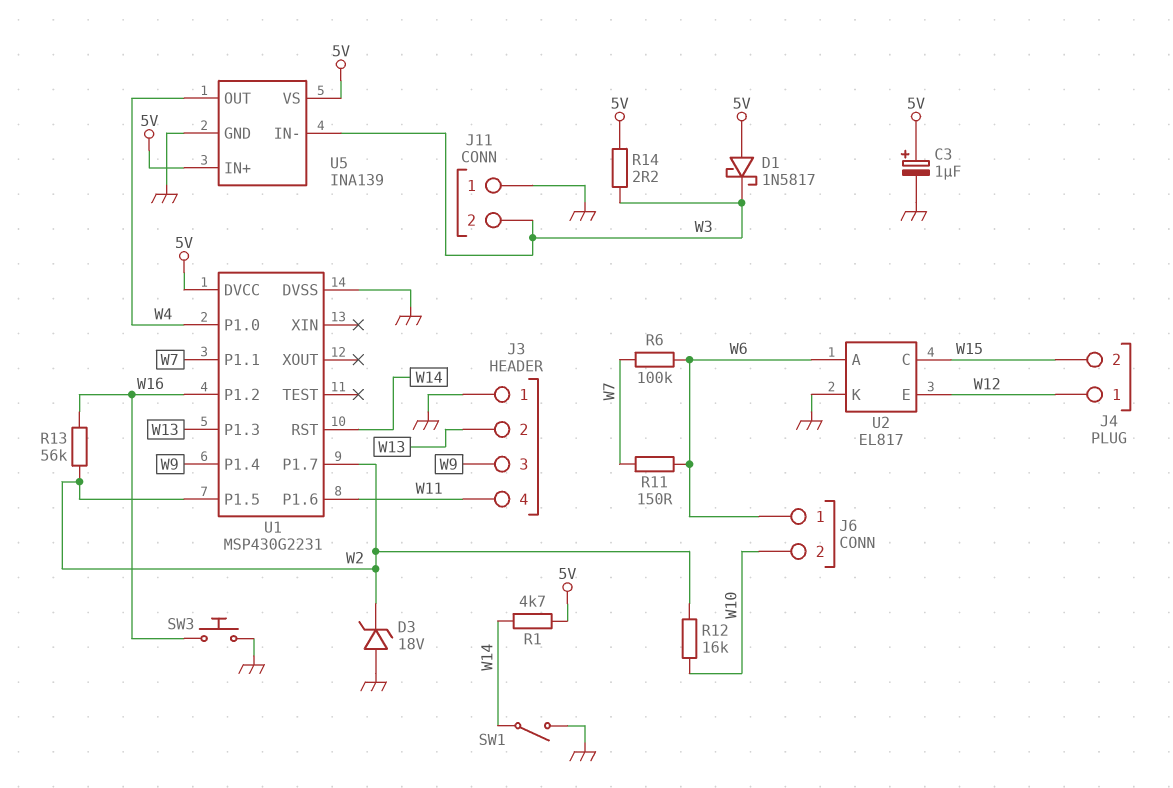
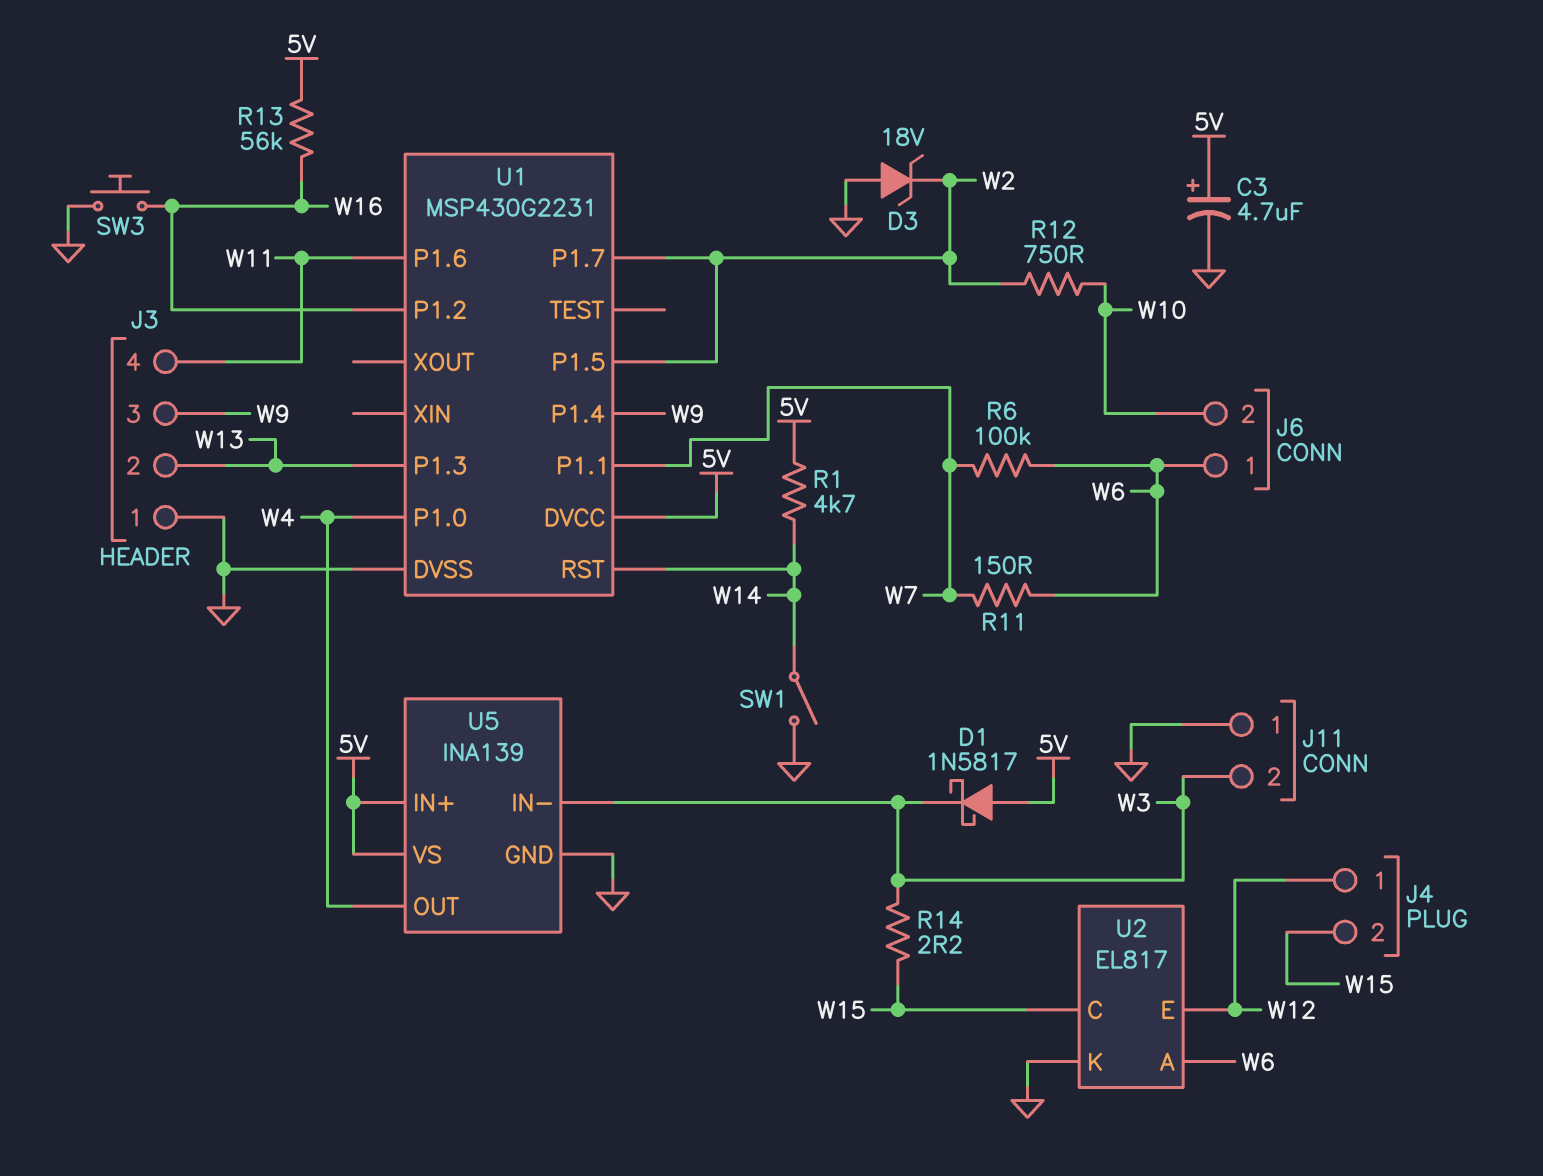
C3: 1uF (plus 5V, minus GND) -> 4.7uF (plus 5V, minus GND)
R12: 16k (W2, W10) -> 750 (W2, W10)
R13: 56k (W2, W16) -> 56k (5V, W16)
R14: 2.2 (5V, W3) -> 2.2 (W3, W15)

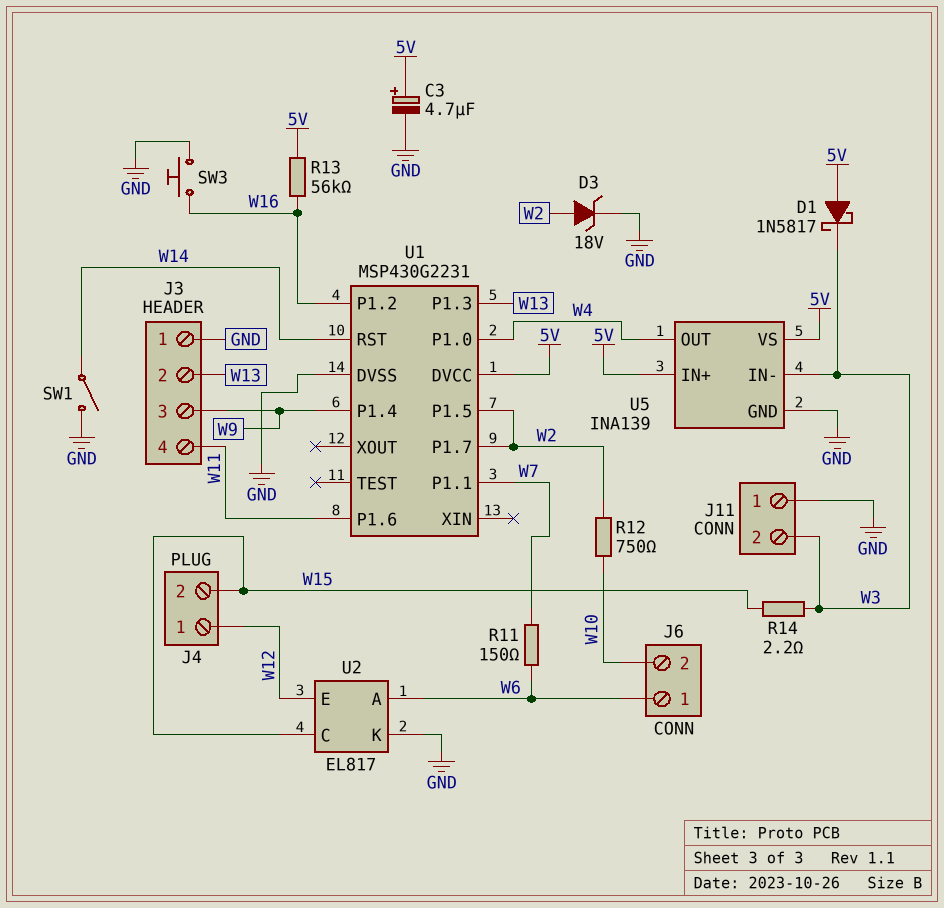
D3: zener 18V (A GND, K W2) -> zener 18V (A W2, K GND)
R1: 4.7k (5V, W14) -> none
R6: 100k (W6, W7) -> none

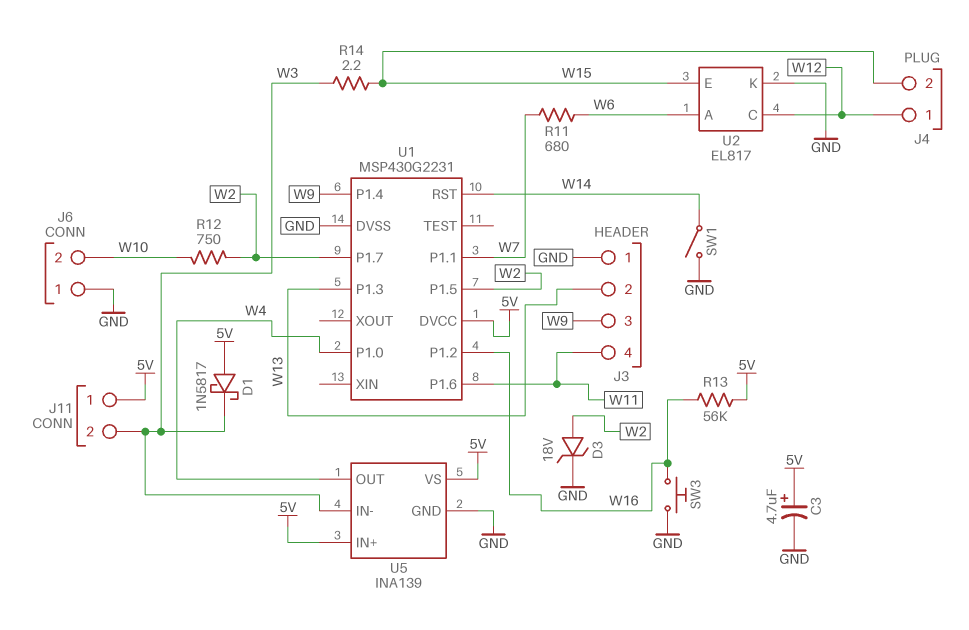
J6 pin 1: W6 -> GND
J11 pin 1: GND -> 5V
R11: 150 (W6, W7) -> 680 (W6, W7)
U2 pin C: W15 -> W12
U2 pin E: W12 -> W15

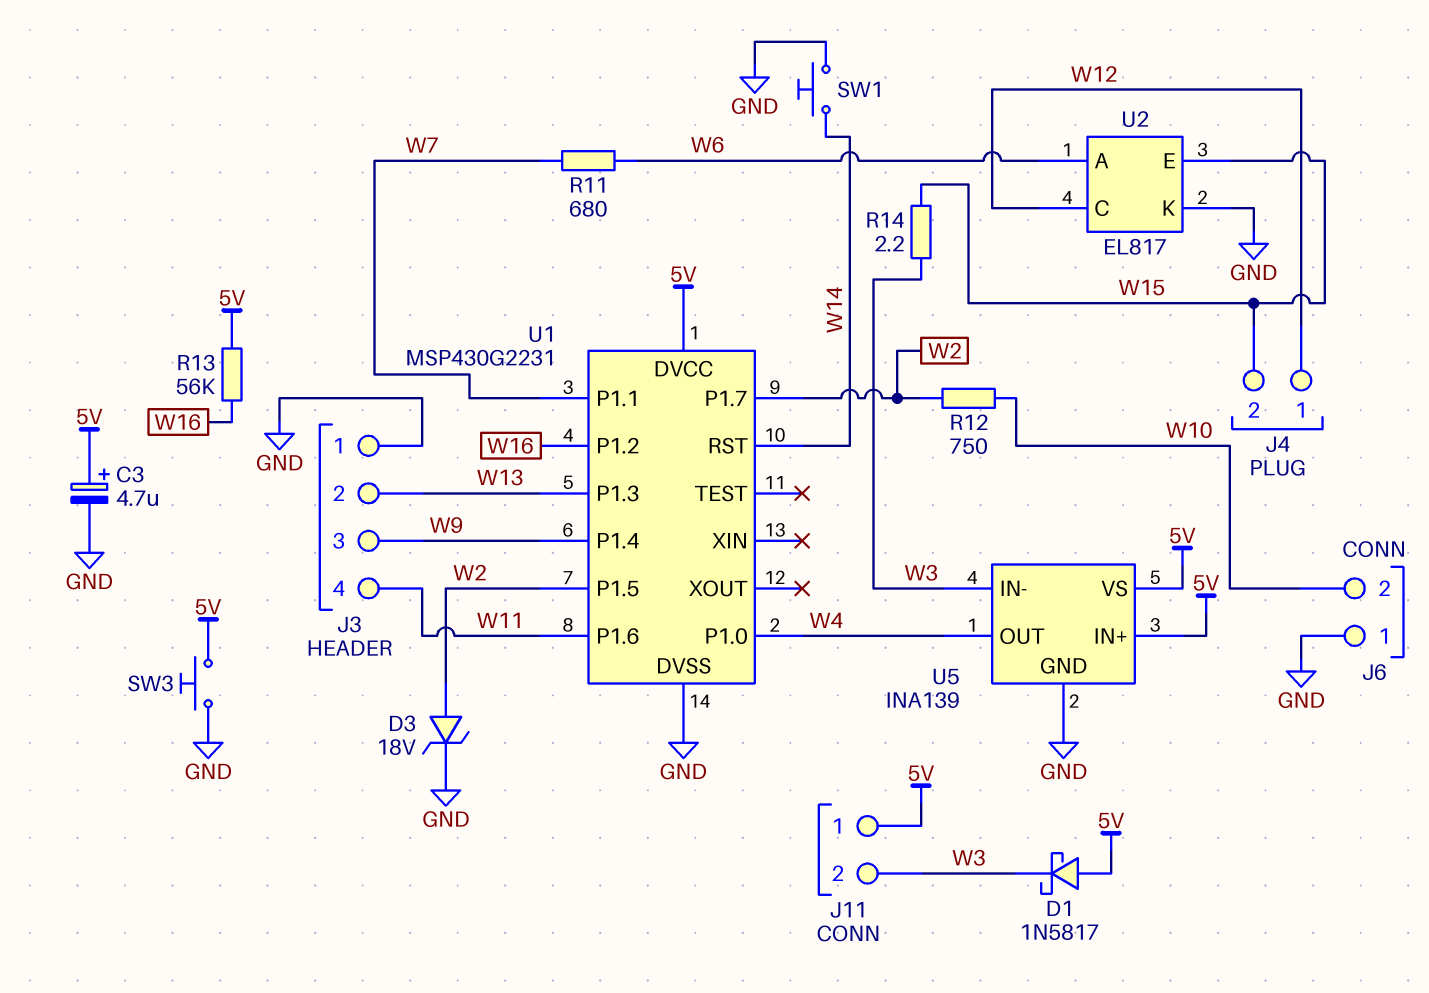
SW1: switch (GND, W14) -> button (GND, W14)
SW3: button (GND, W16) -> button (5V, GND)

